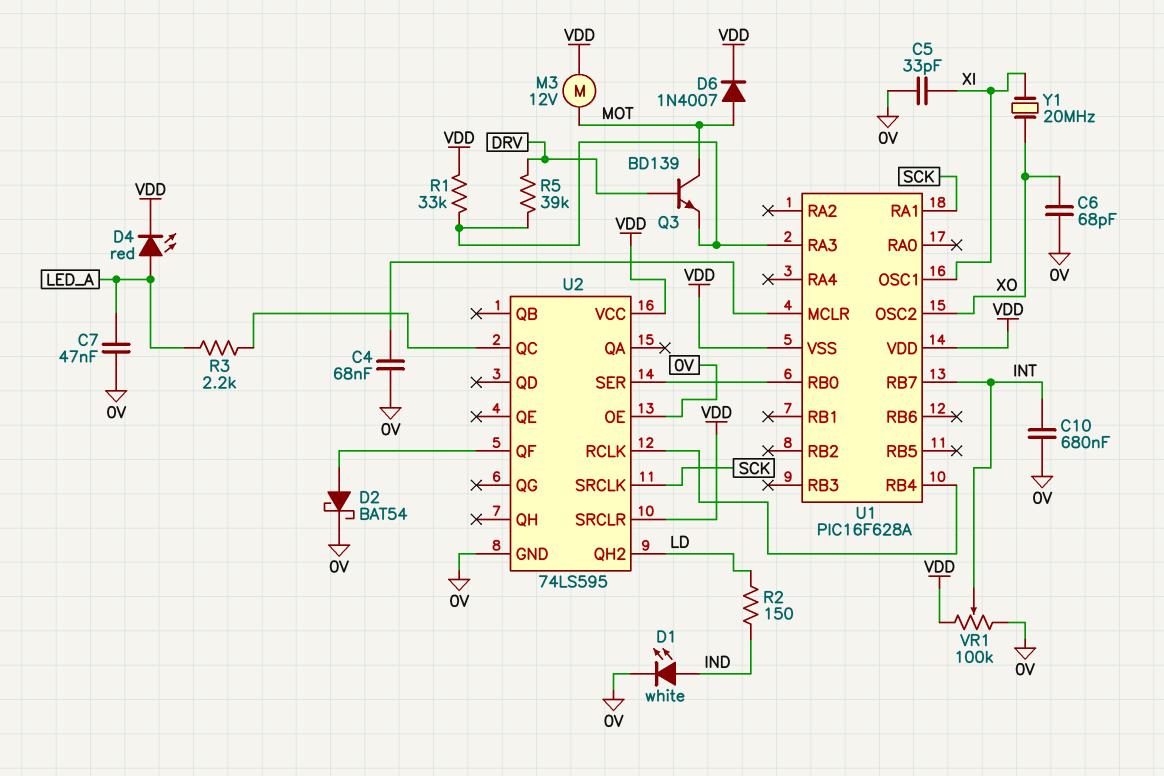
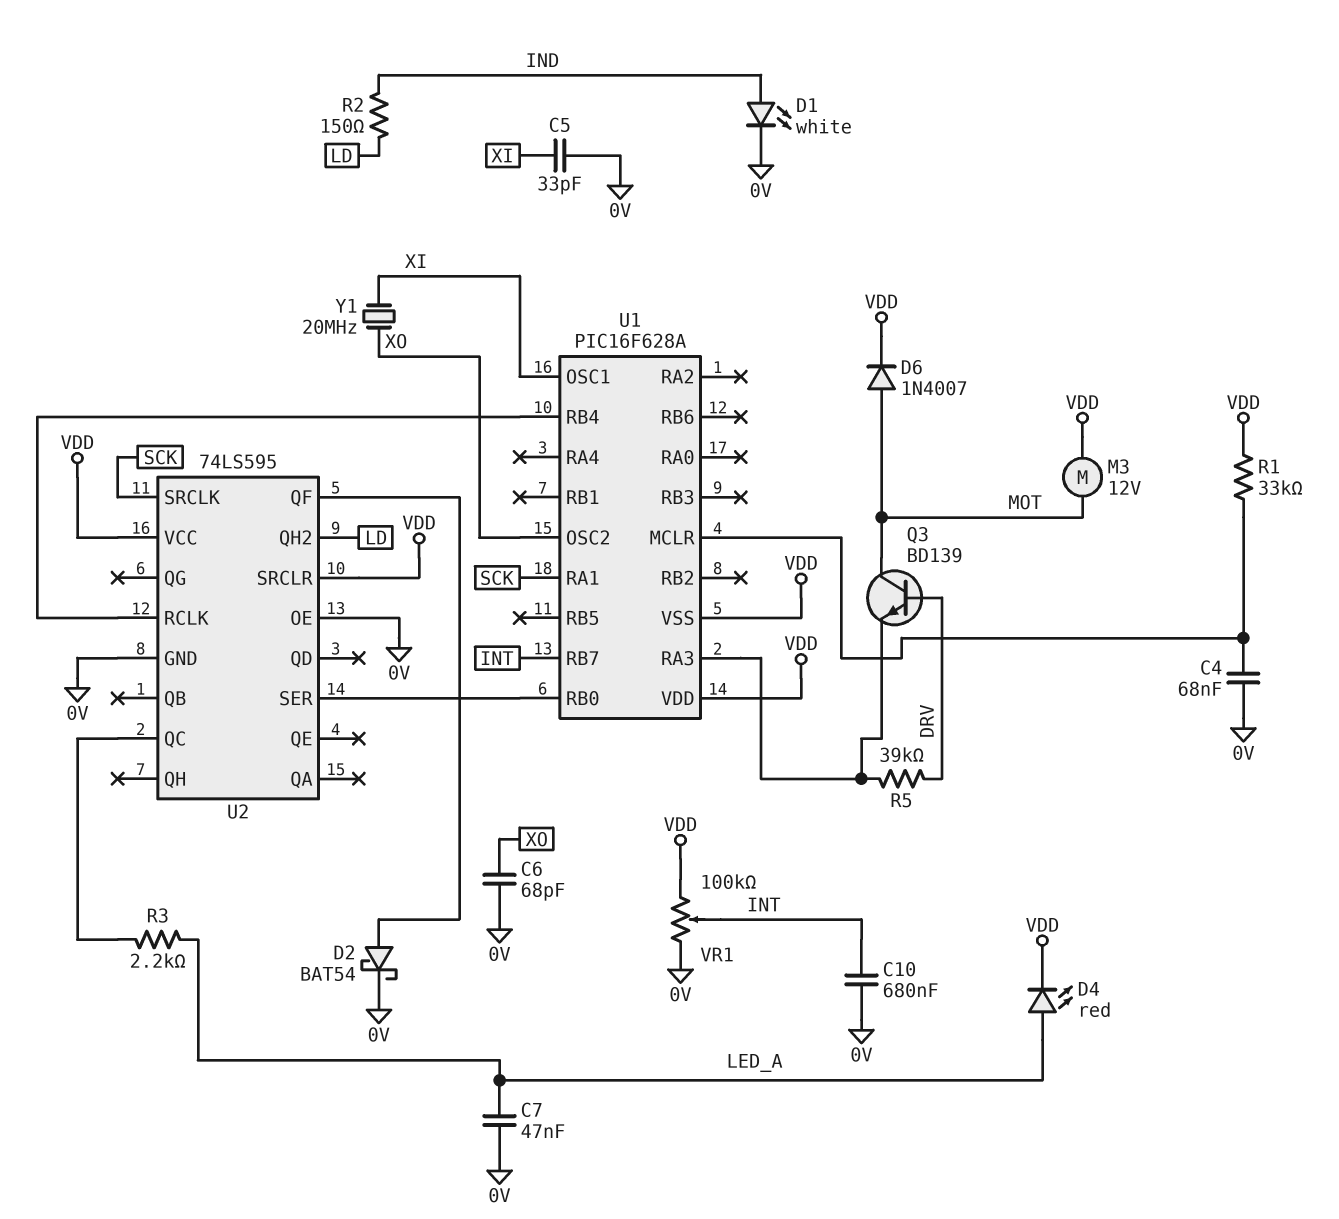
R1: 33k (U1/RA3, VDD) -> 33k (U1/MCLR, VDD)

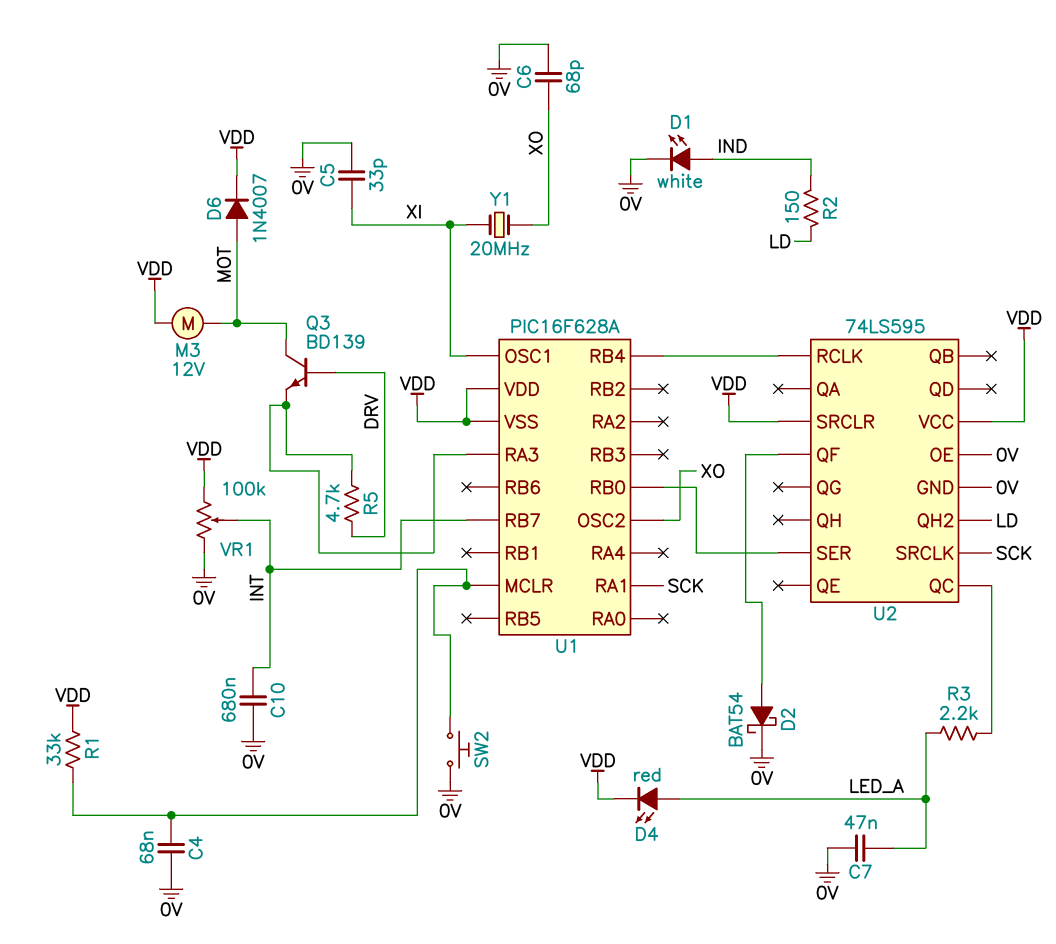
R5: 39k (DRV, U1/RA3) -> 4.7k (DRV, U1/RA3)
SW2: none -> button (0V, U1/MCLR)

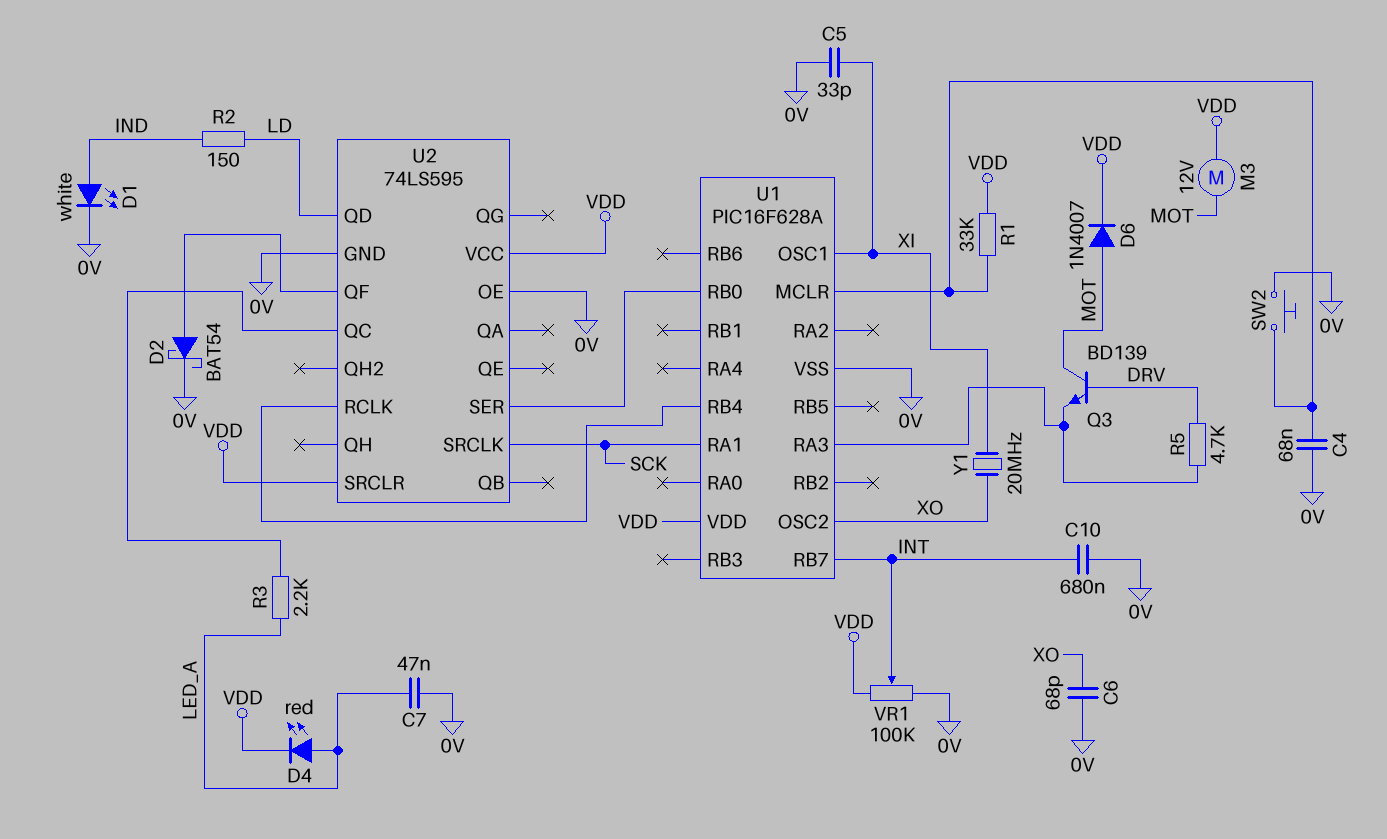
U1 pin VSS: VDD -> 0V
U2 pin QD: none -> LD
U2 pin QH2: LD -> none

